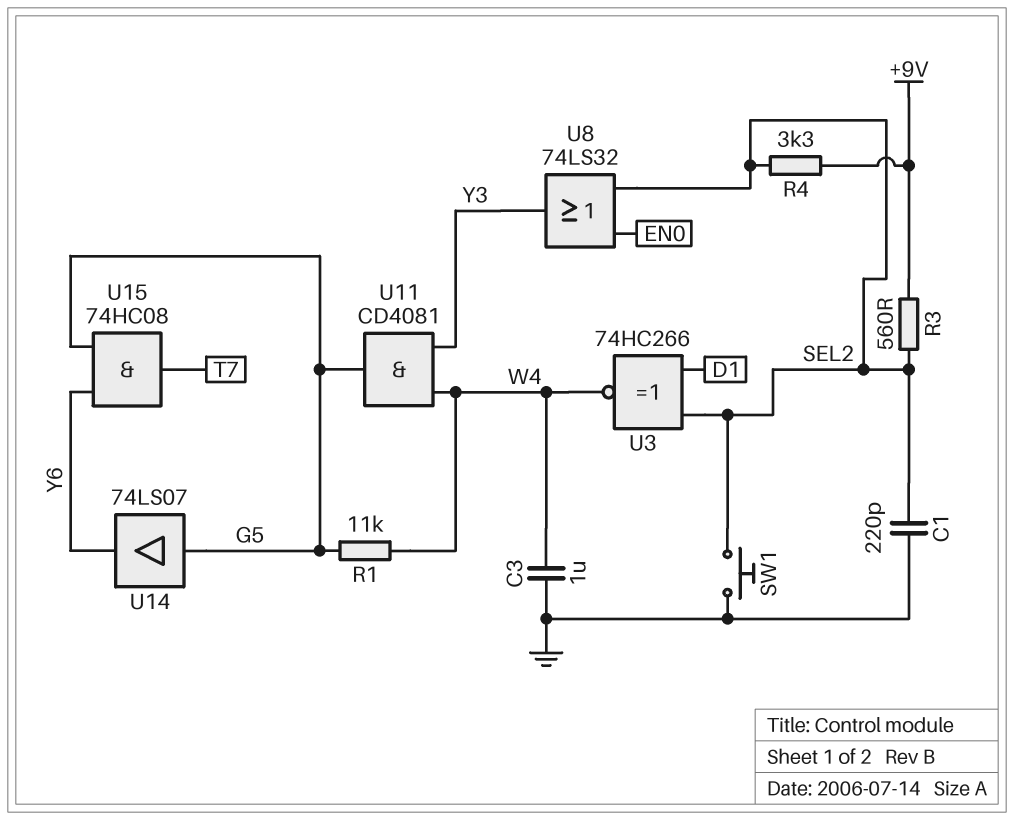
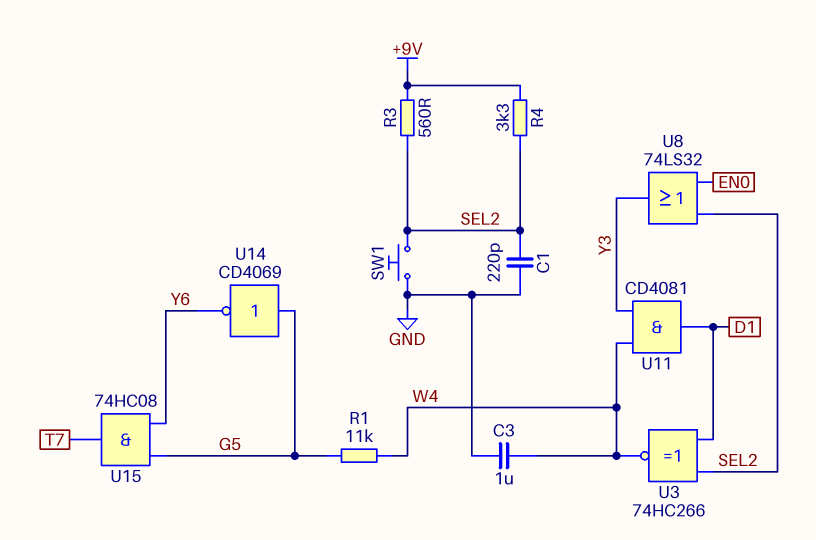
U11: AND CD4081 (in W4, in Y3, out G5) -> AND CD4081 (in W4, in Y3, out D1)
U14: buffer 74LS07 (in G5, out Y6) -> NOT CD4069 (in G5, out Y6)

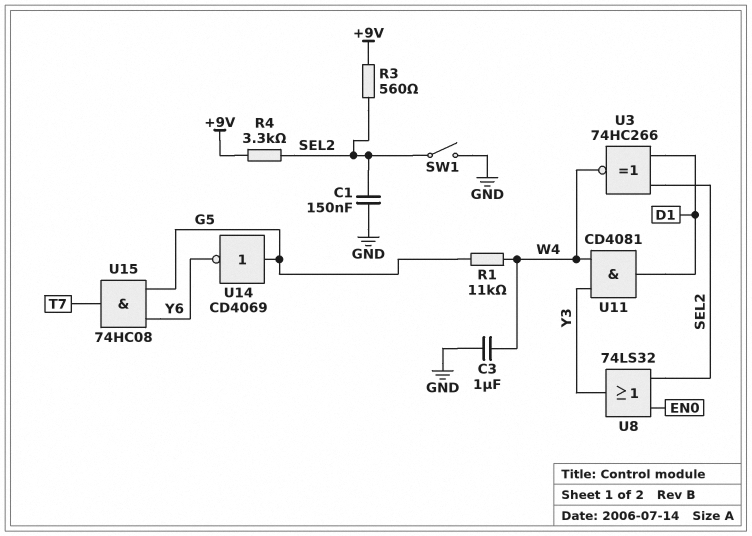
C1: 220pF (GND, SEL2) -> 150nF (GND, SEL2)
SW1: button (GND, SEL2) -> switch (GND, SEL2)

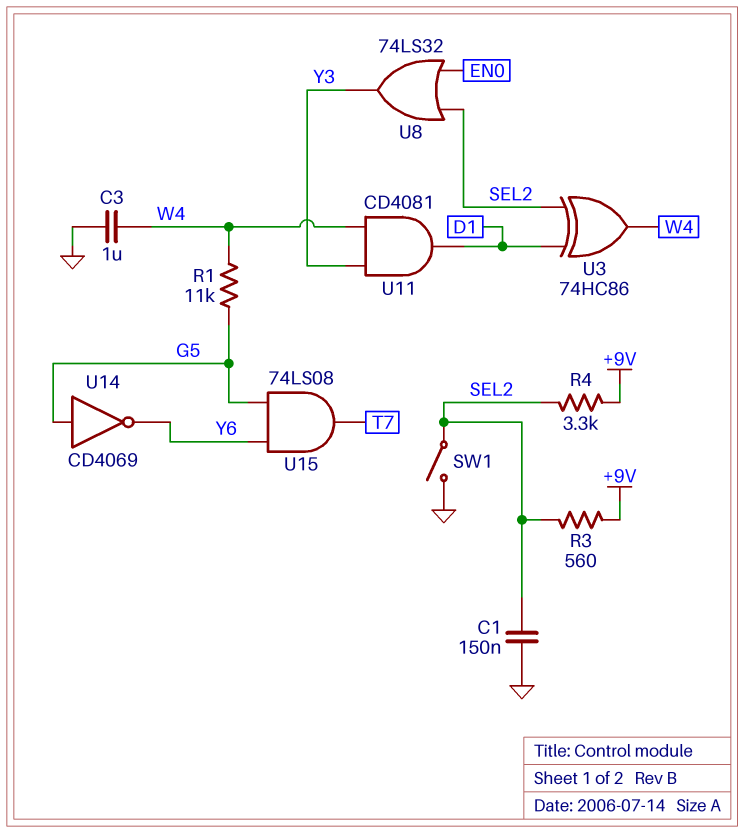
U3: XNOR 74HC266 (in D1, in SEL2, out W4) -> XOR 74HC86 (in D1, in SEL2, out W4)
U15: AND 74HC08 (in G5, in Y6, out T7) -> AND 74LS08 (in G5, in Y6, out T7)

